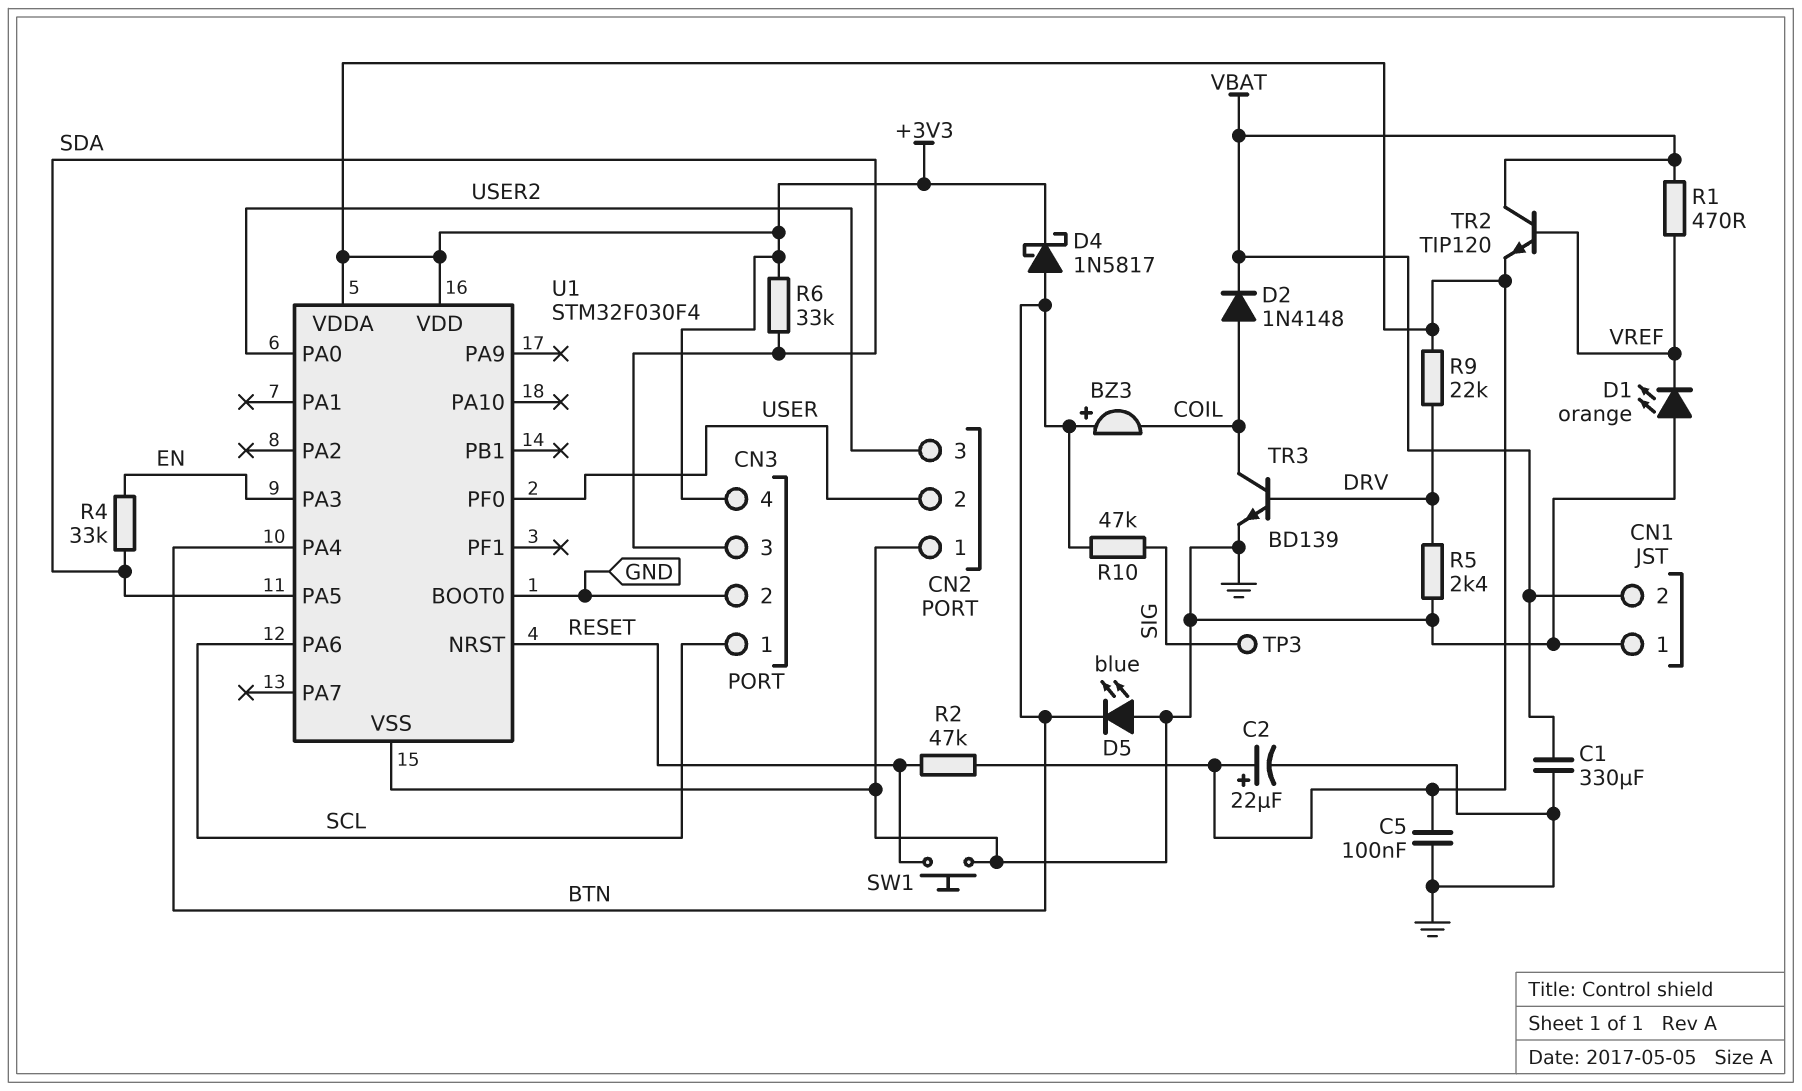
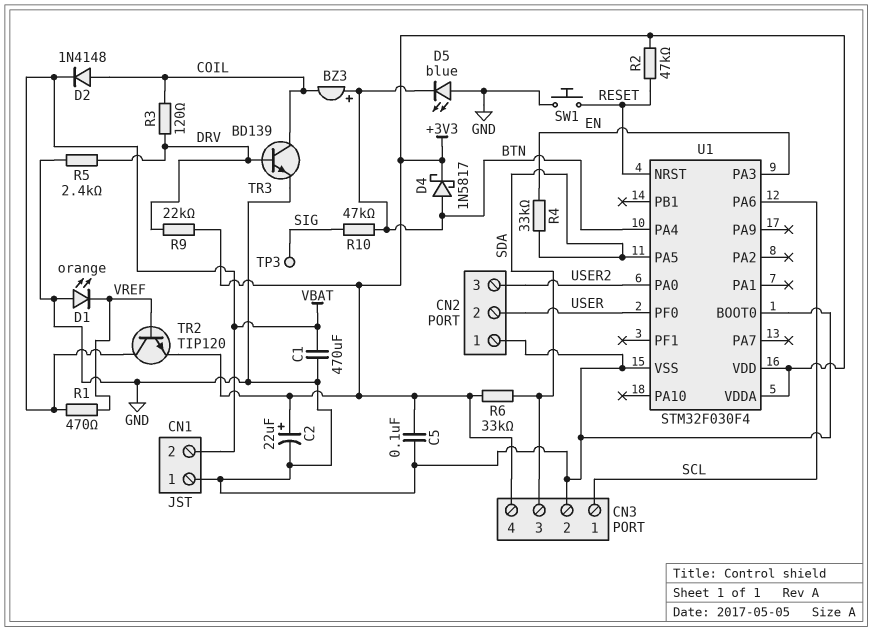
C1: 330uF (GND, VBAT) -> 470uF (GND, VBAT)
R3: none -> 120 (COIL, DRV)

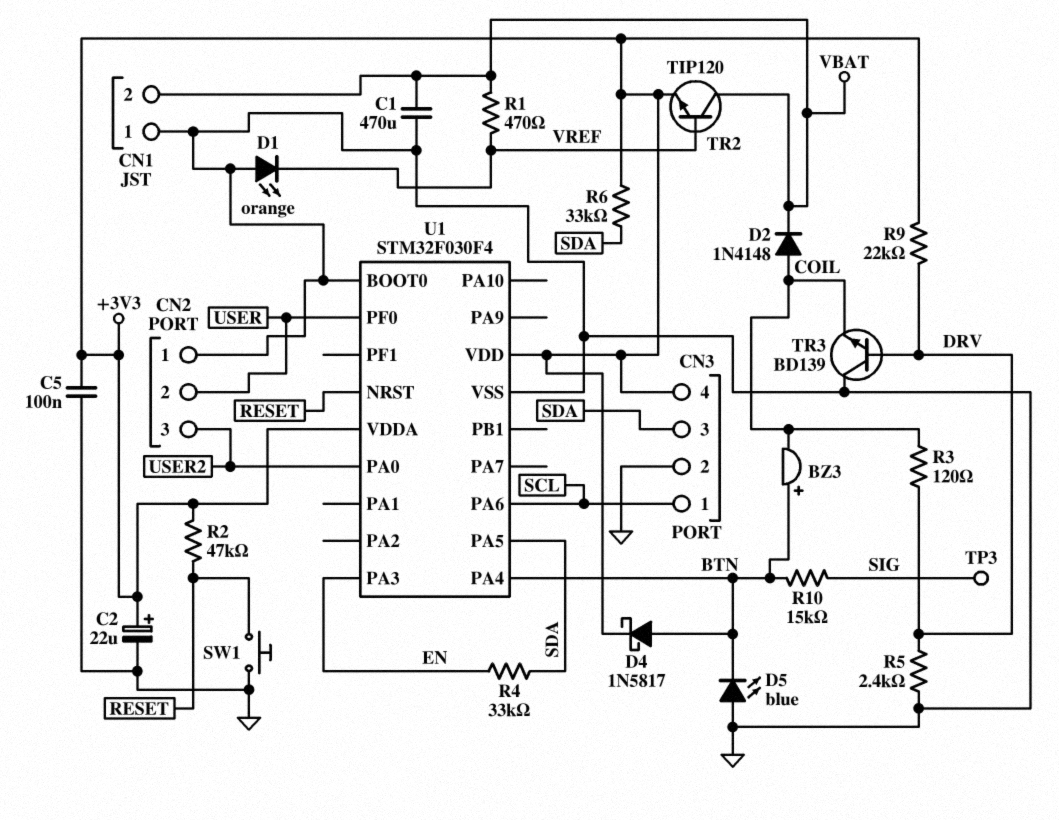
R10: 47k (BTN, SIG) -> 15k (BTN, SIG)
TR3: NPN BD139 (B DRV, C COIL, E GND) -> NPN BD139 (B DRV, C GND, E COIL)

